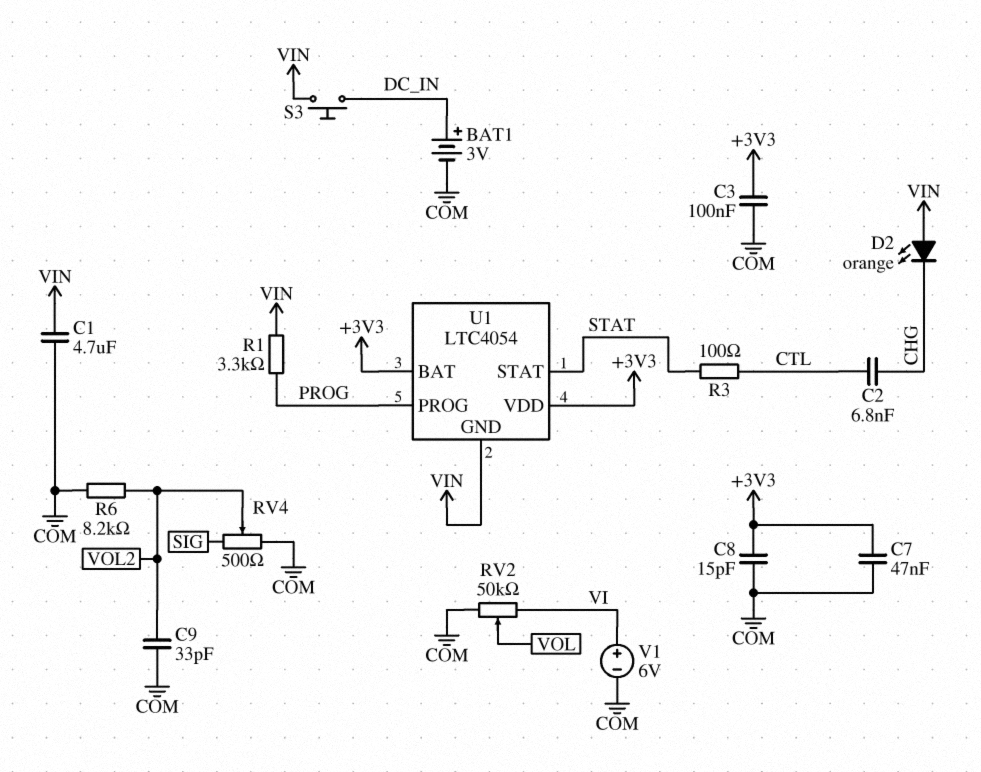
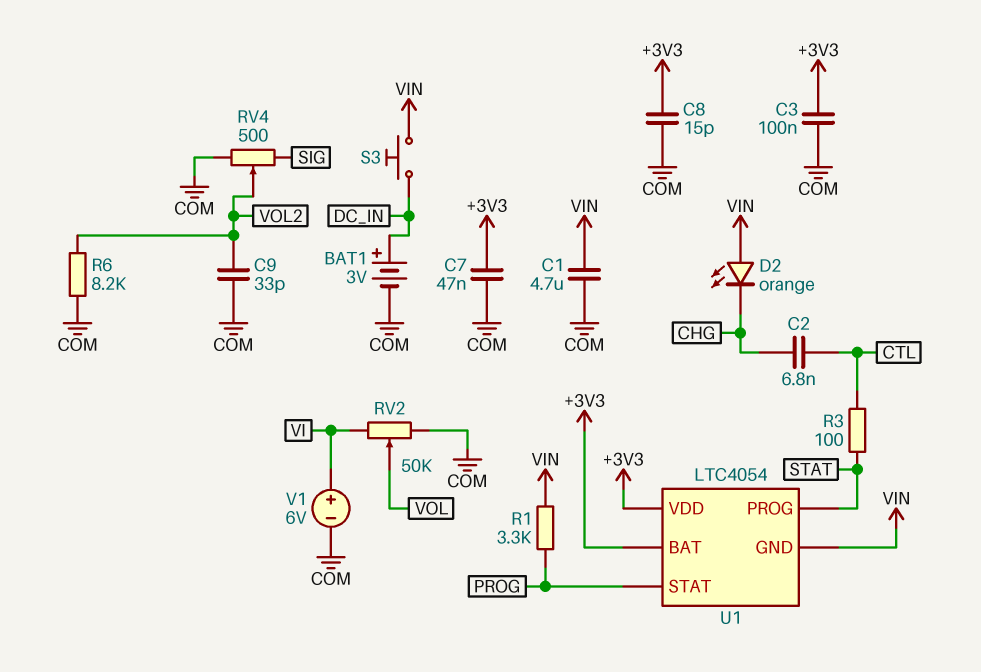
U1 pin PROG: PROG -> STAT
U1 pin STAT: STAT -> PROG

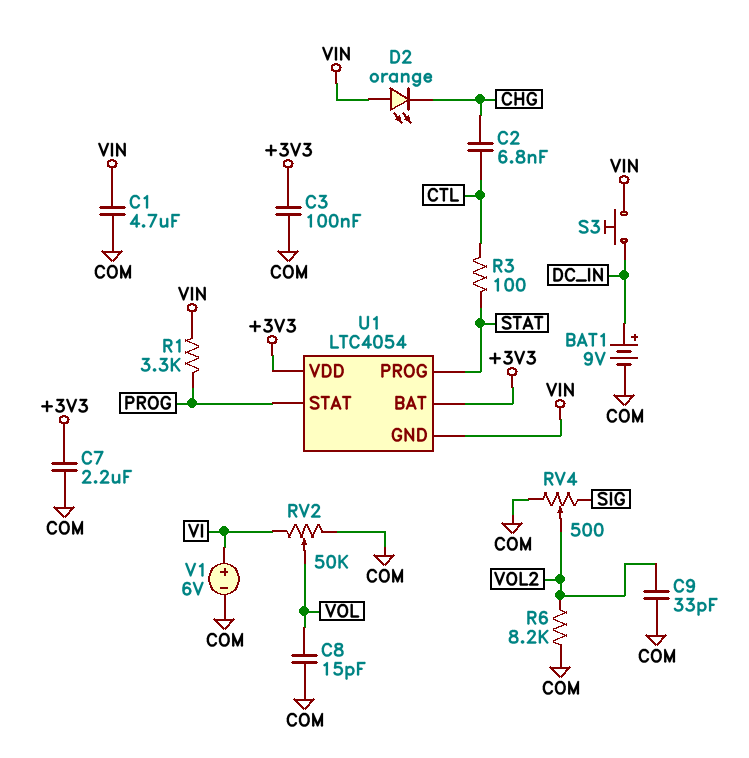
BAT1: 3V (plus DC_IN, minus COM) -> 9V (plus DC_IN, minus COM)
C7: 47nF (+3V3, COM) -> 2.2uF (+3V3, COM)
C8: 15pF (+3V3, COM) -> 15pF (COM, VOL)

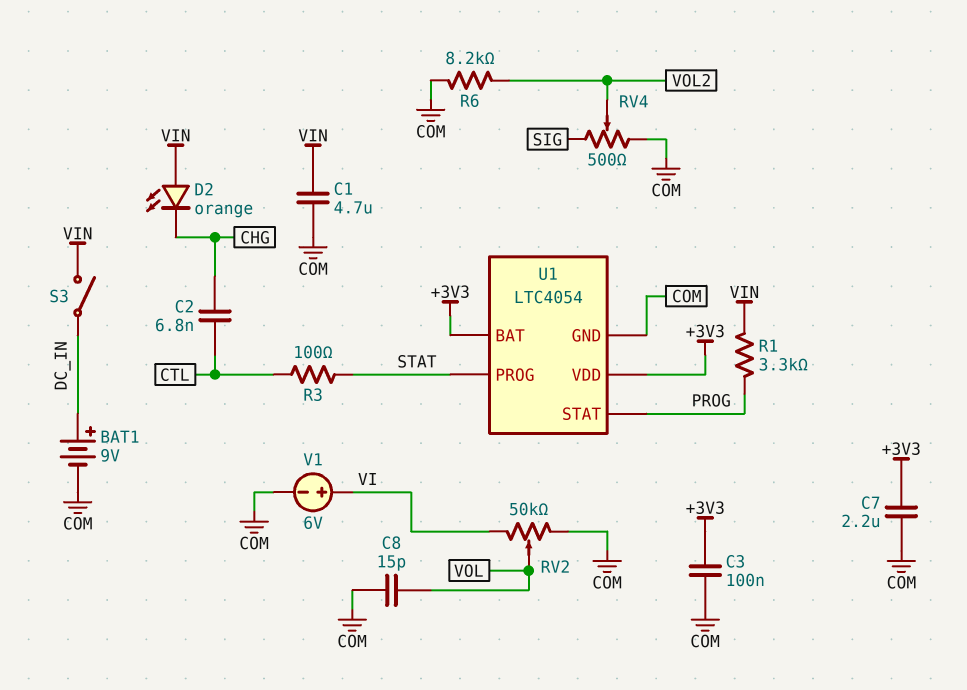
C9: 33pF (COM, VOL2) -> none
S3: button (DC_IN, VIN) -> switch (DC_IN, VIN)
U1 pin GND: VIN -> COM

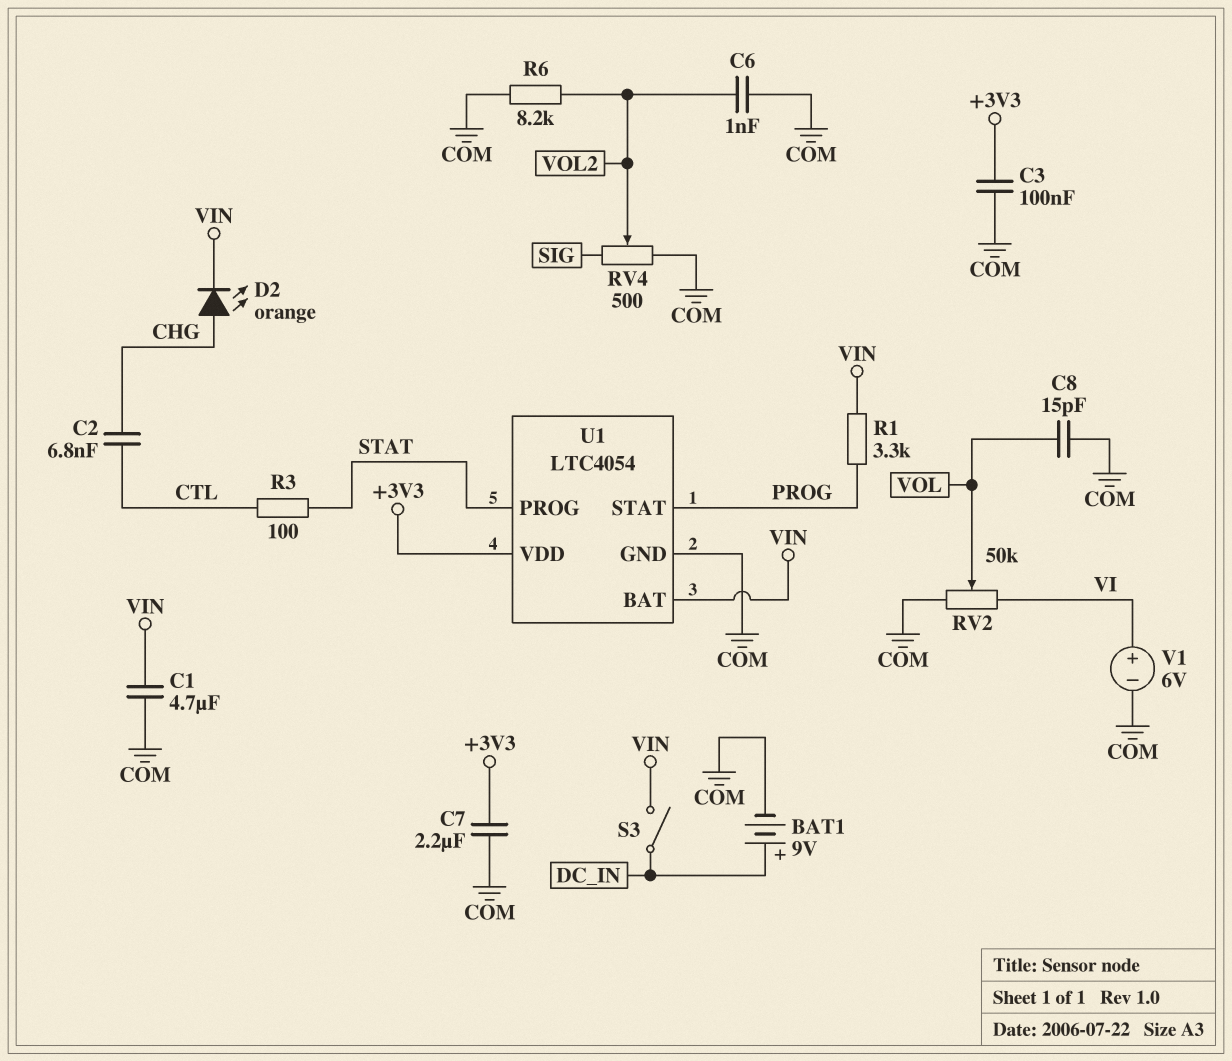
C6: none -> 1nF (COM, VOL2)
D2: LED orange (A VIN, K CHG) -> LED orange (A CHG, K VIN)
U1 pin BAT: +3V3 -> VIN

